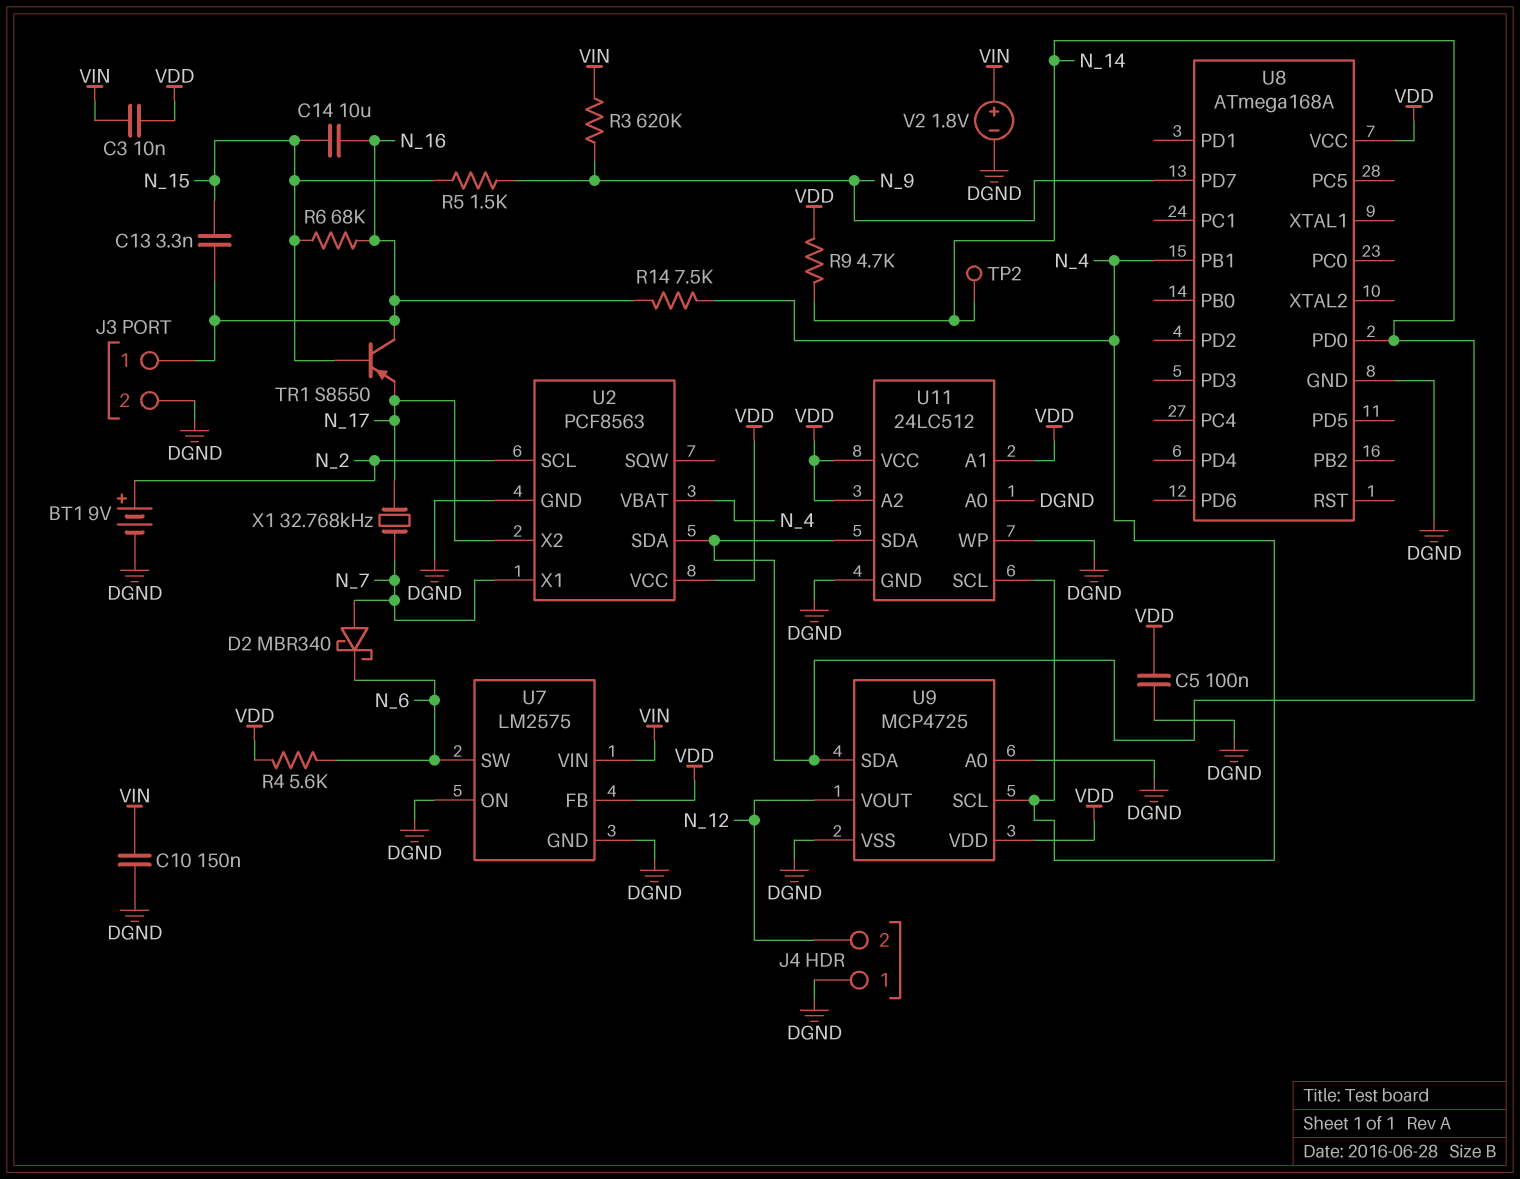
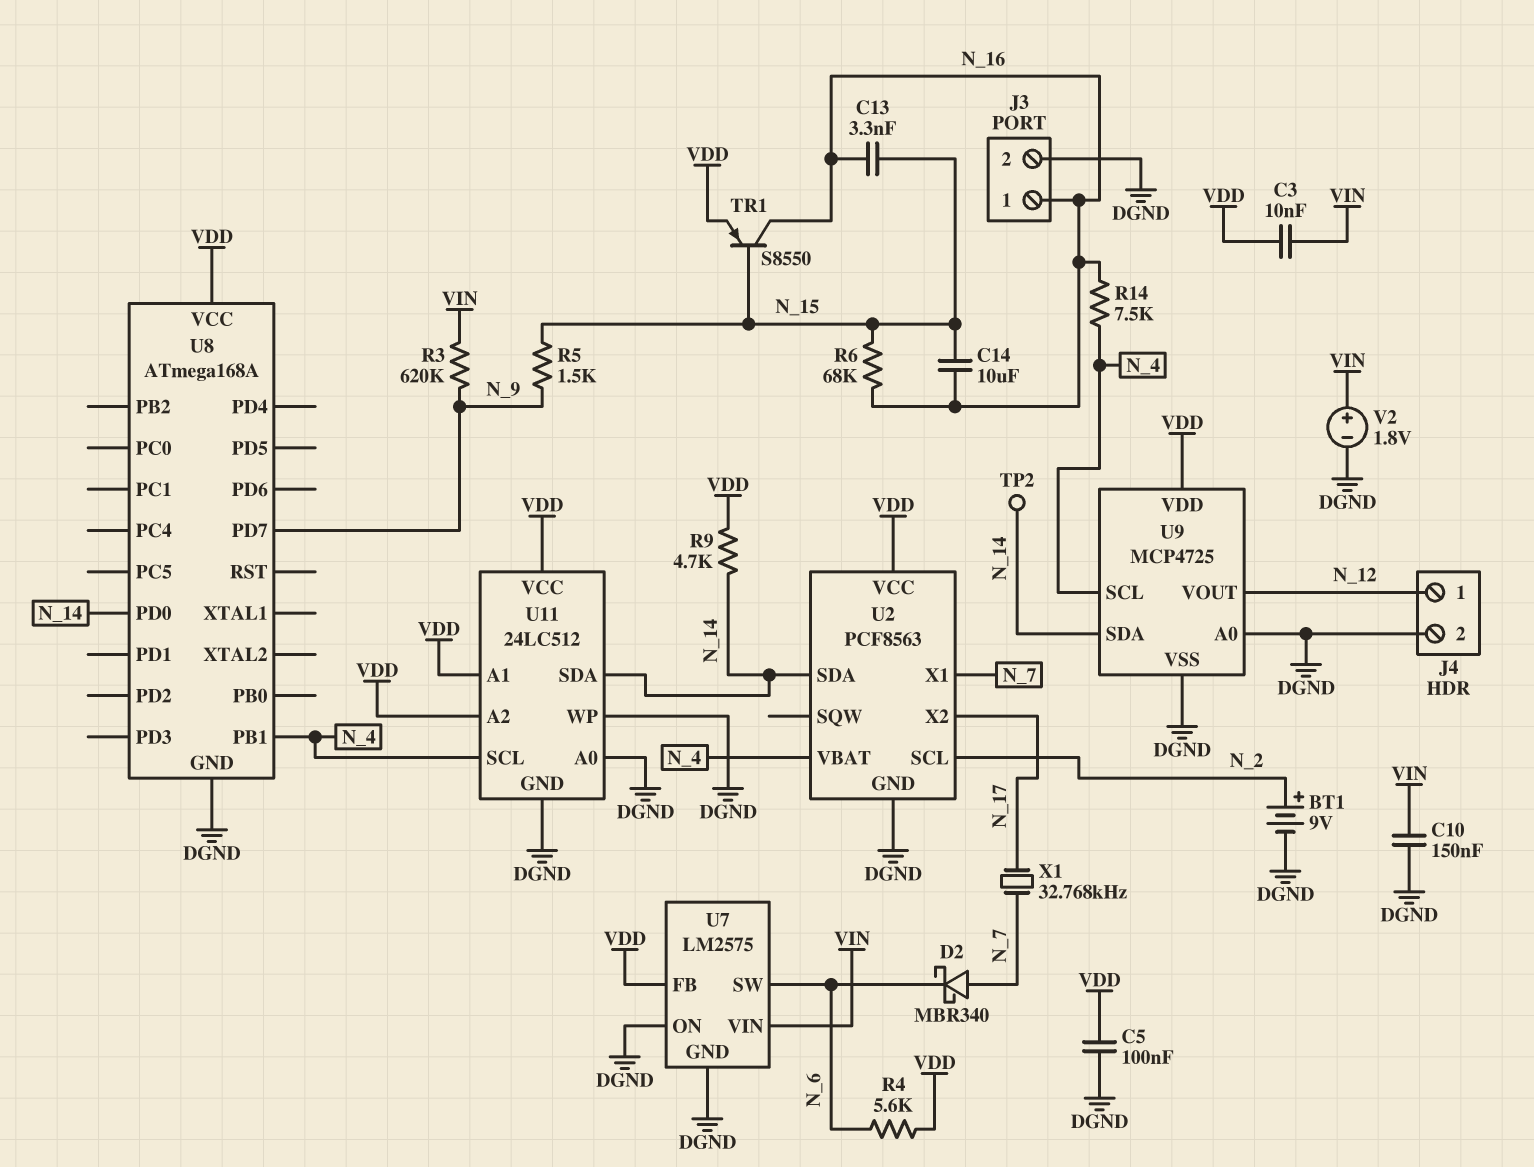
J4 pin 1: DGND -> N_12
J4 pin 2: N_12 -> DGND
TR1: PNP S8550 (B N_15, C N_16, E N_17) -> PNP S8550 (B N_15, C N_16, E VDD)

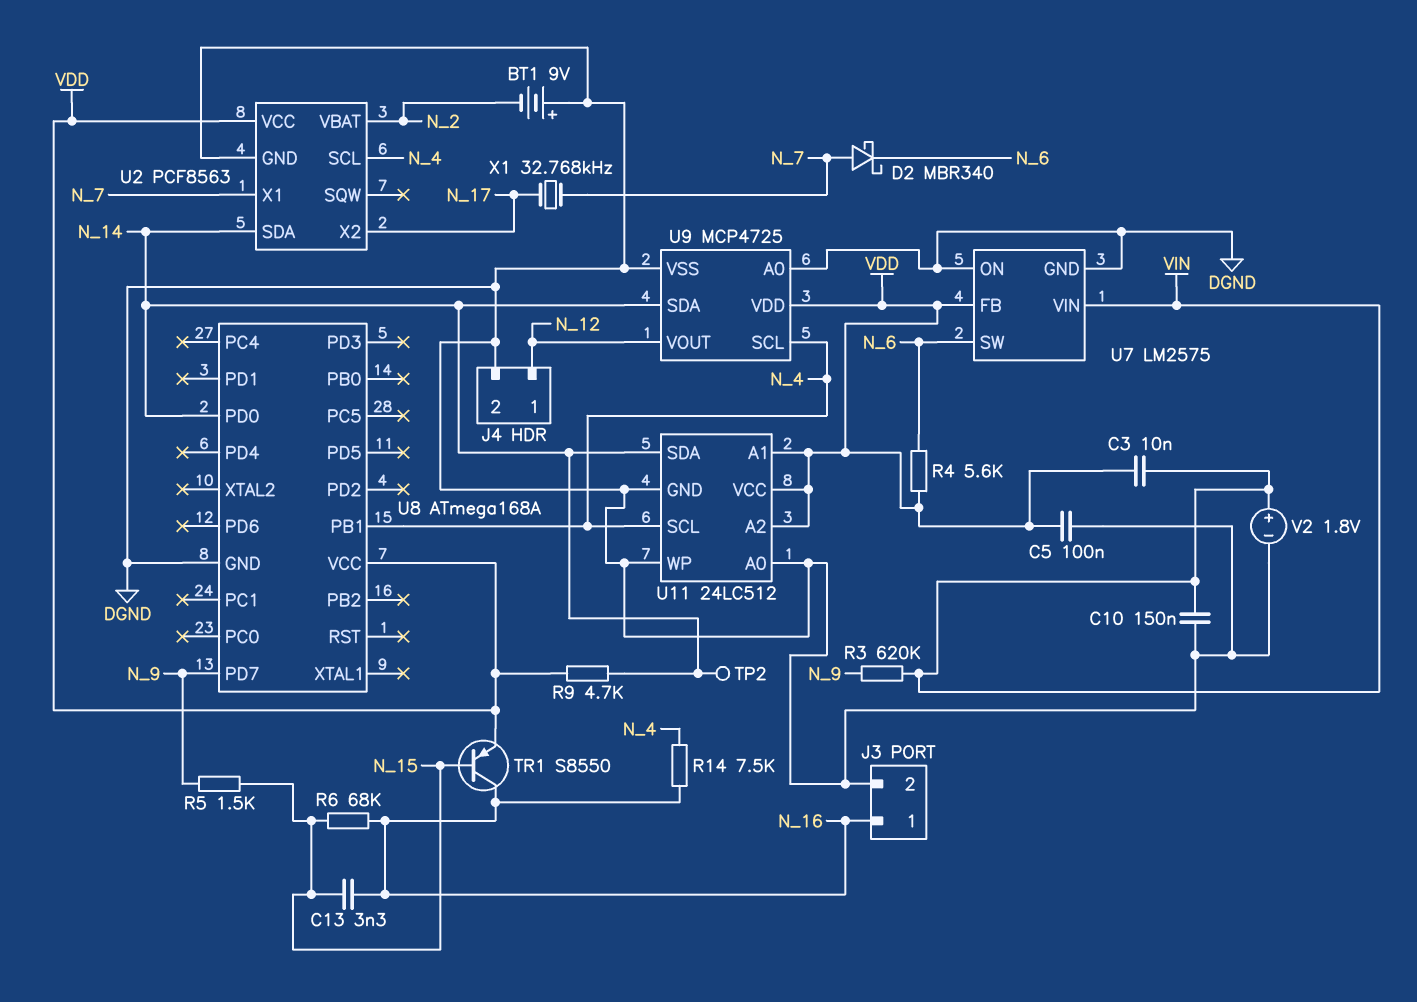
BT1: 9V (plus N_2, minus DGND) -> 9V (plus DGND, minus N_2)
C14: 10uF (N_15, N_16) -> none
U2 pin SCL: N_2 -> N_4
U2 pin VBAT: N_4 -> N_2

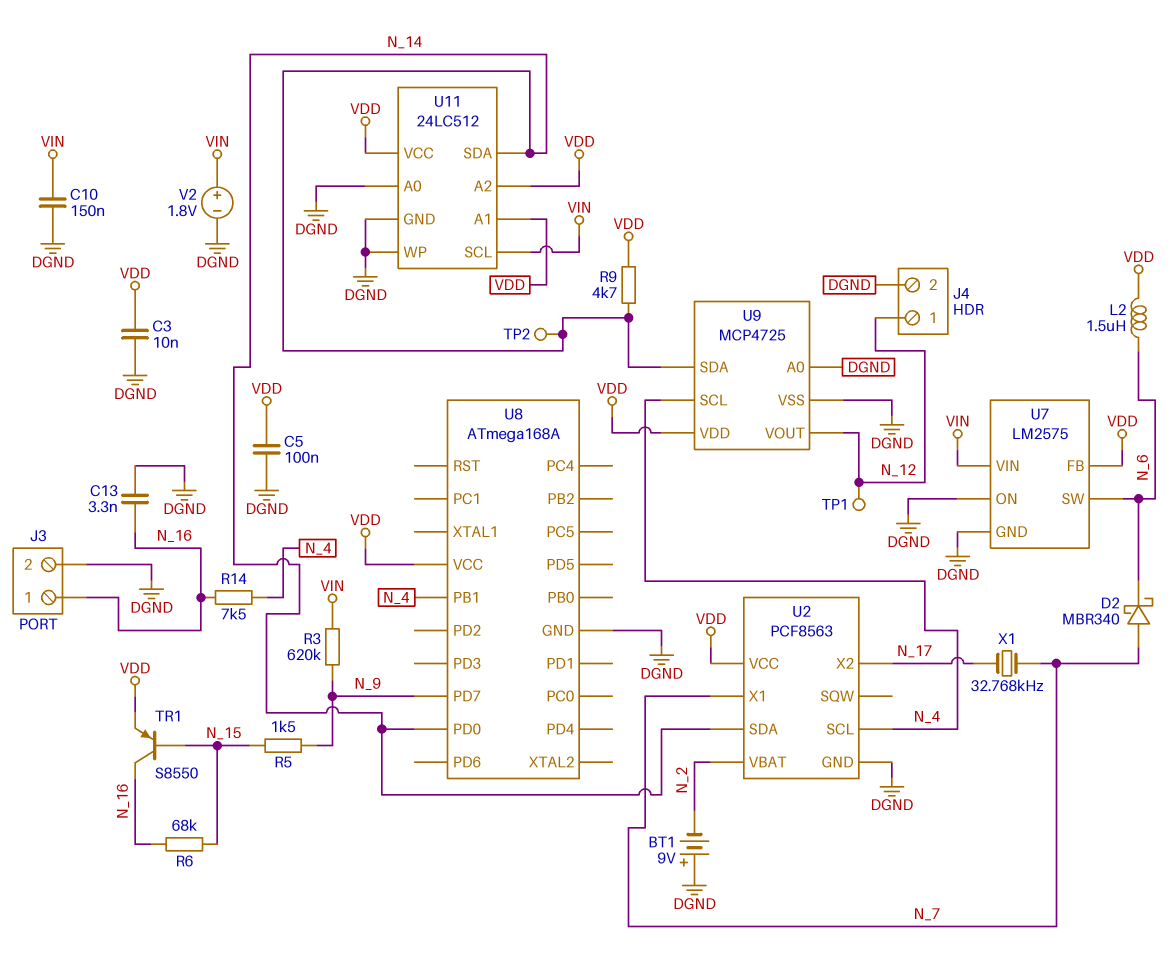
C3: 10nF (VDD, VIN) -> 10nF (DGND, VDD)
C13: 3.3nF (N_15, N_16) -> 3.3nF (DGND, N_16)
L2: none -> 1.5uH (N_6, VDD)
R4: 5.6k (N_6, VDD) -> none
TP1: none -> test point (N_12)
U11 pin SCL: N_4 -> VIN

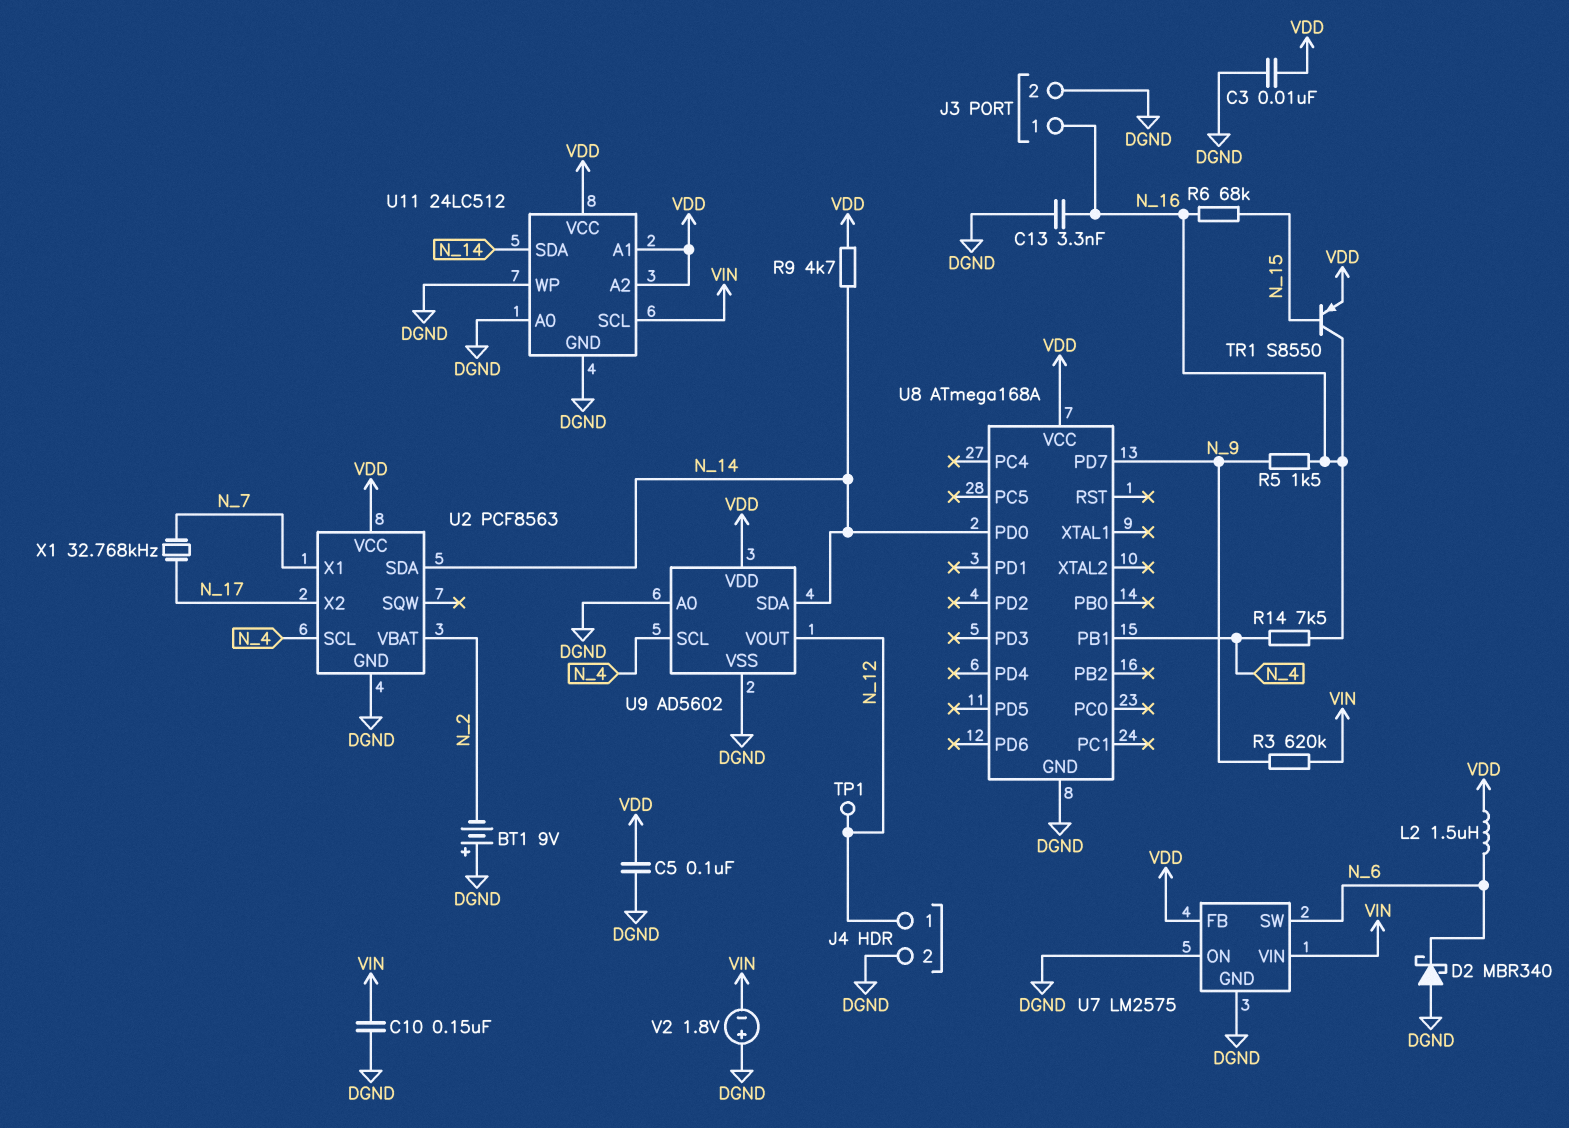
D2: schottky MBR340 (A N_7, K N_6) -> schottky MBR340 (A DGND, K N_6)
R5: 1.5k (N_9, N_15) -> 1.5k (N_9, N_16)
TP2: test point (N_14) -> none
U9: MCP4725 -> AD5602
V2: 1.8V (plus VIN, minus DGND) -> 1.8V (plus DGND, minus VIN)

